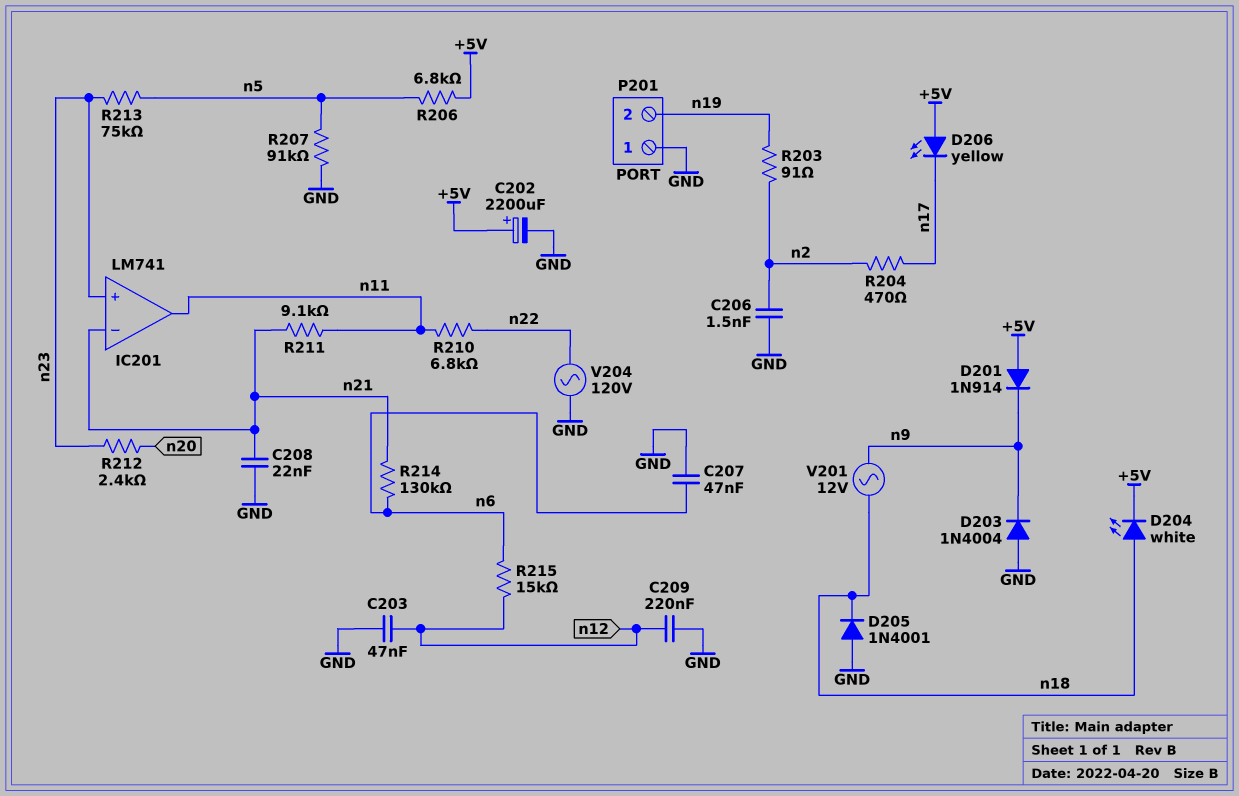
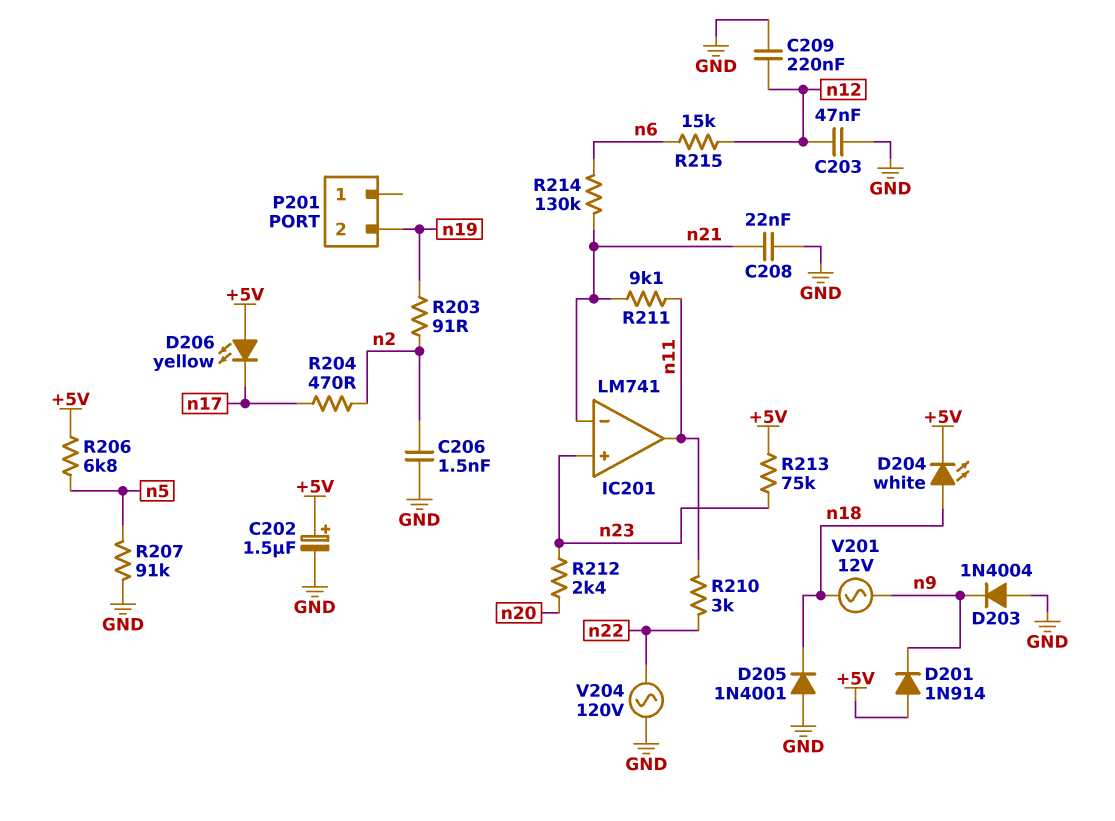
C202: 2200uF (plus +5V, minus GND) -> 1.5uF (plus +5V, minus GND)
C207: 47nF (GND, n6) -> none
P201 pin 1: GND -> none
R210: 6.8k (n11, n22) -> 3k (n11, n22)
R213: 75k (n5, n23) -> 75k (+5V, n23)

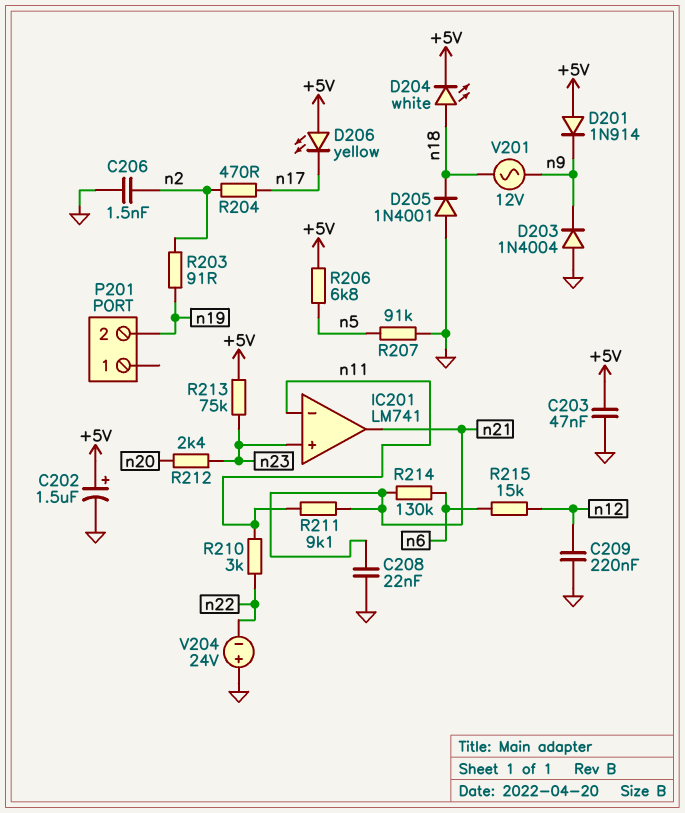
C203: 47nF (GND, n12) -> 47nF (+5V, GND)
IC201 pin in-: n21 -> n11
IC201 pin out: n11 -> n21
V204: AC 120V (GND, n22) -> 24V (plus GND, minus n22)

